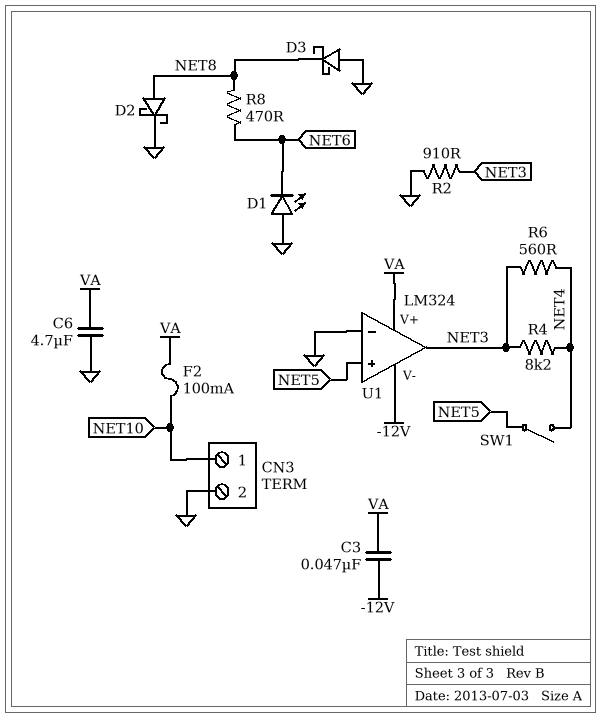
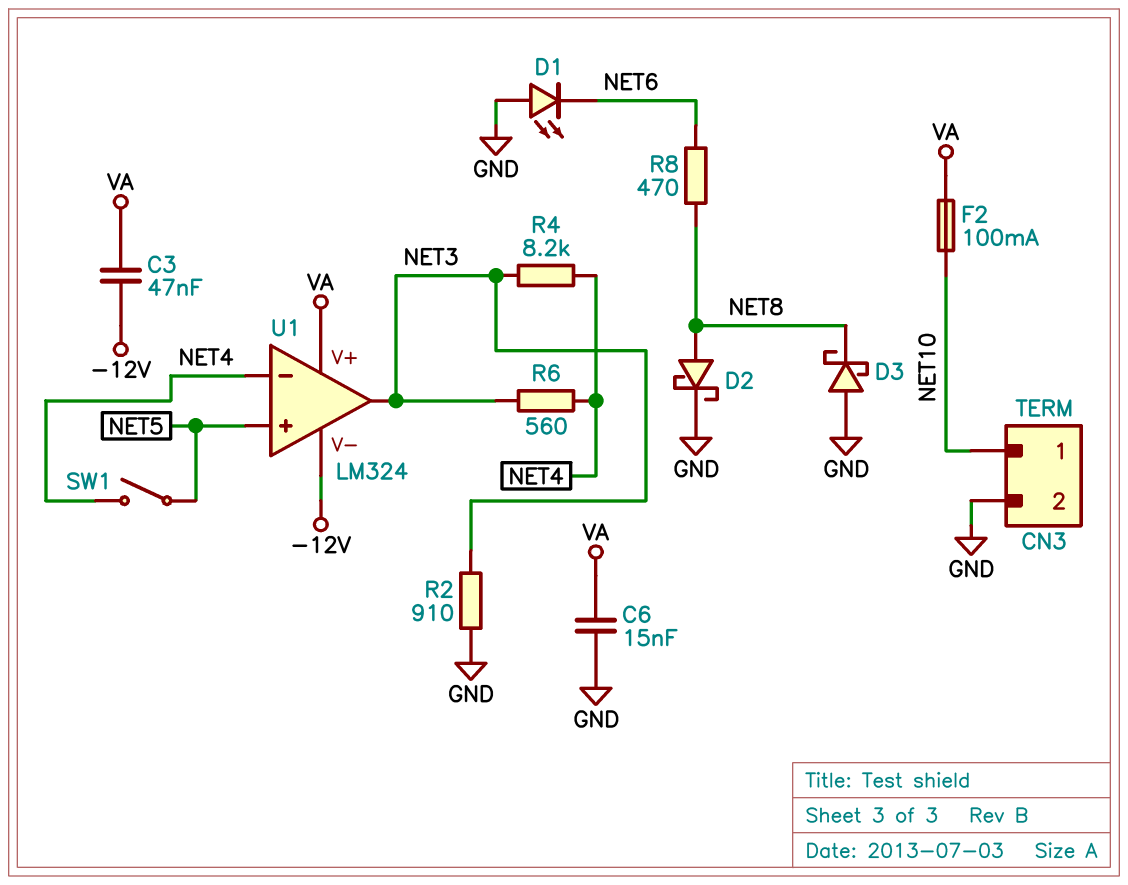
C6: 4.7uF (GND, VA) -> 15nF (GND, VA)
U1 pin in-: GND -> NET4

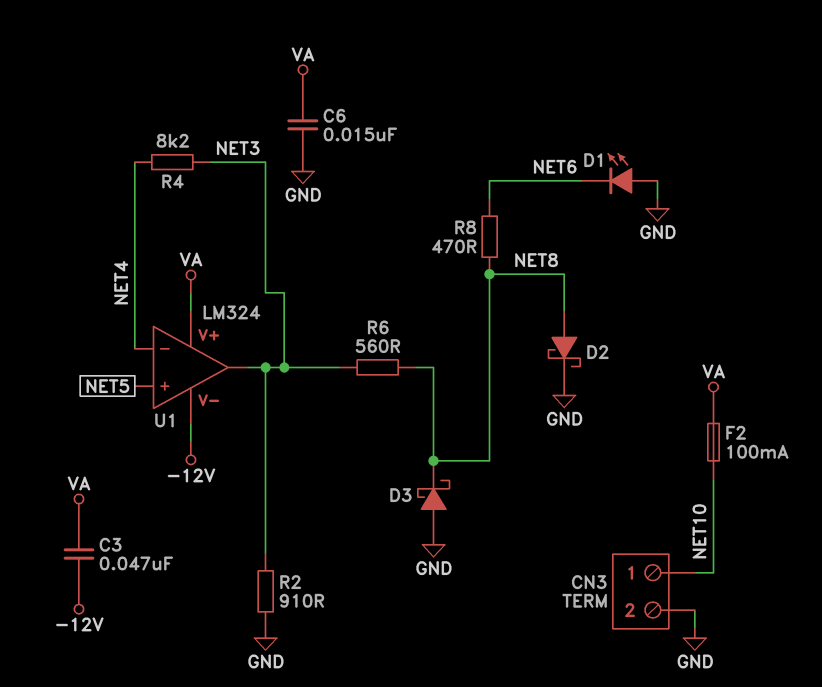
R6: 560 (NET3, NET4) -> 560 (NET3, NET8)
SW1: switch (NET4, NET5) -> none

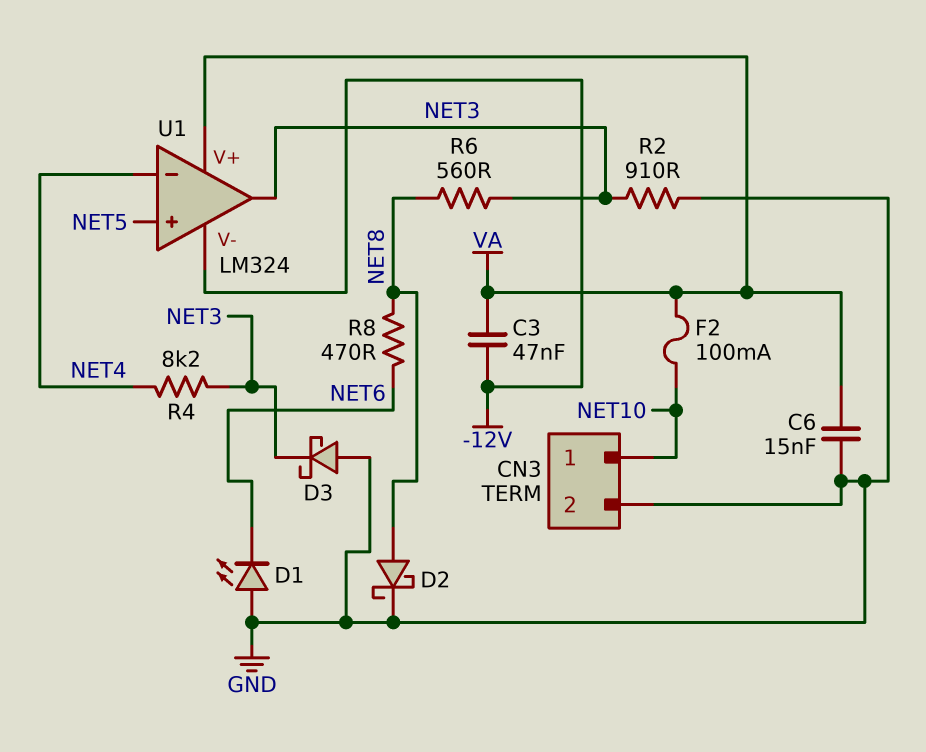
D3: schottky (A GND, K NET8) -> schottky (A GND, K NET3)

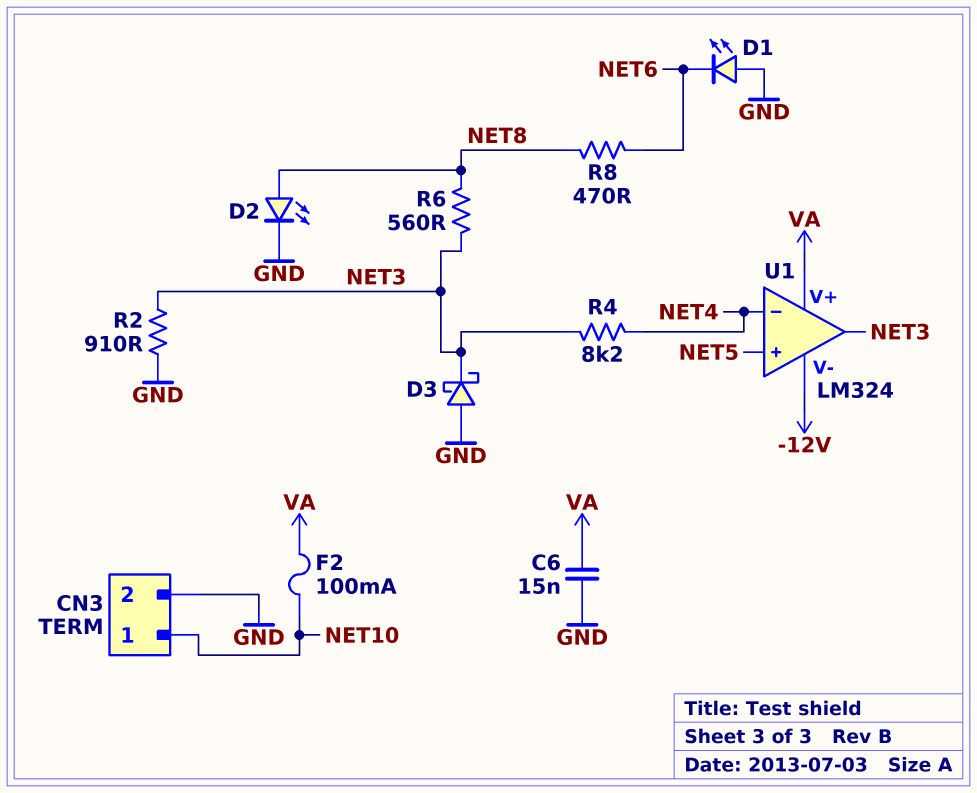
C3: 47nF (-12V, VA) -> none
D2: schottky (A NET8, K GND) -> LED (A NET8, K GND)

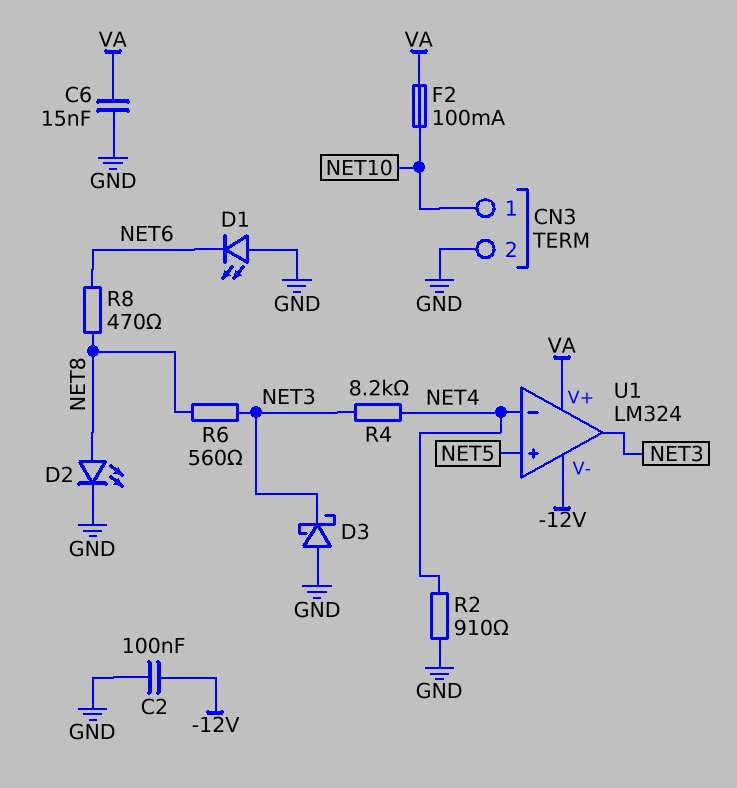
C2: none -> 100nF (-12V, GND)
R2: 910 (GND, NET3) -> 910 (GND, NET4)

